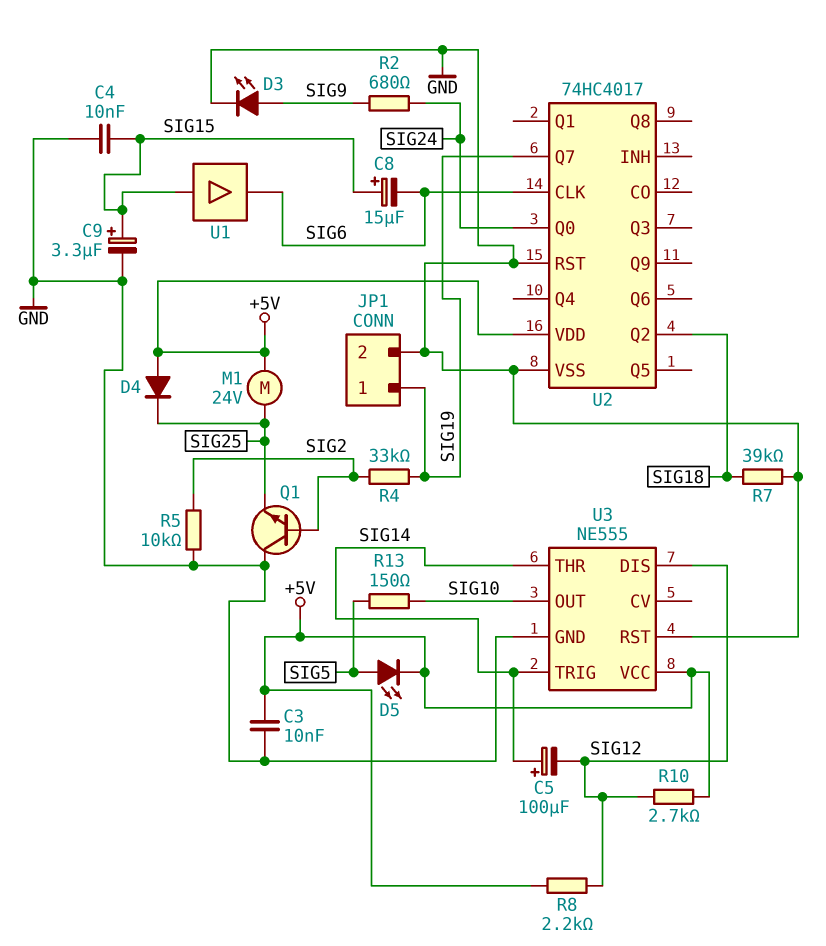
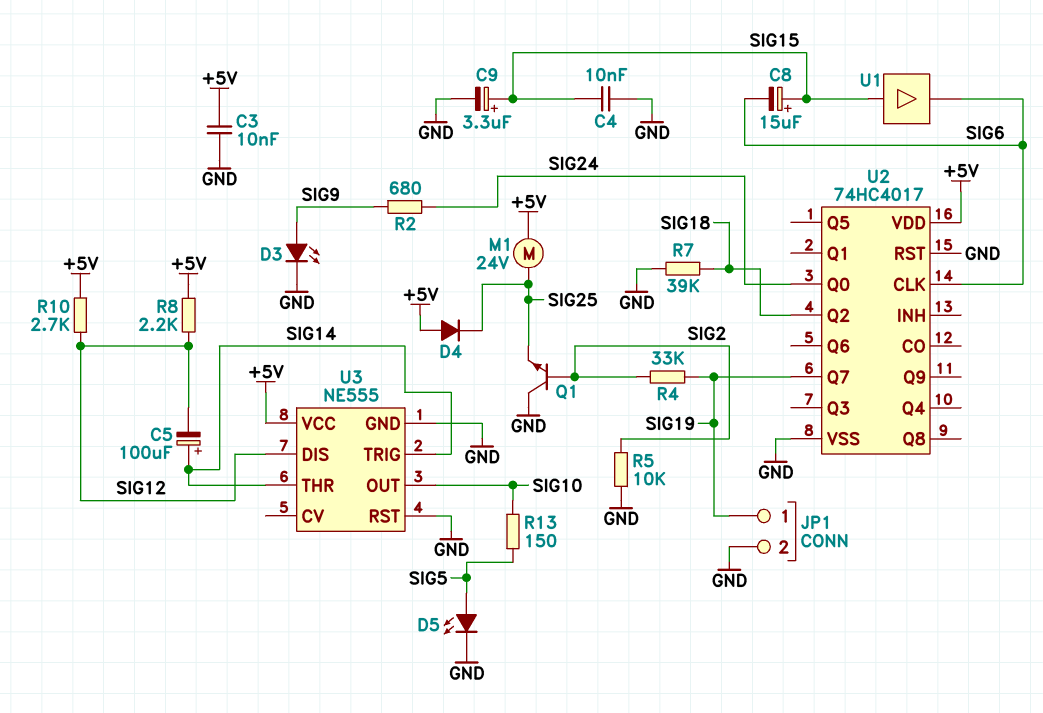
D5: LED (A SIG5, K +5V) -> LED (A SIG5, K GND)

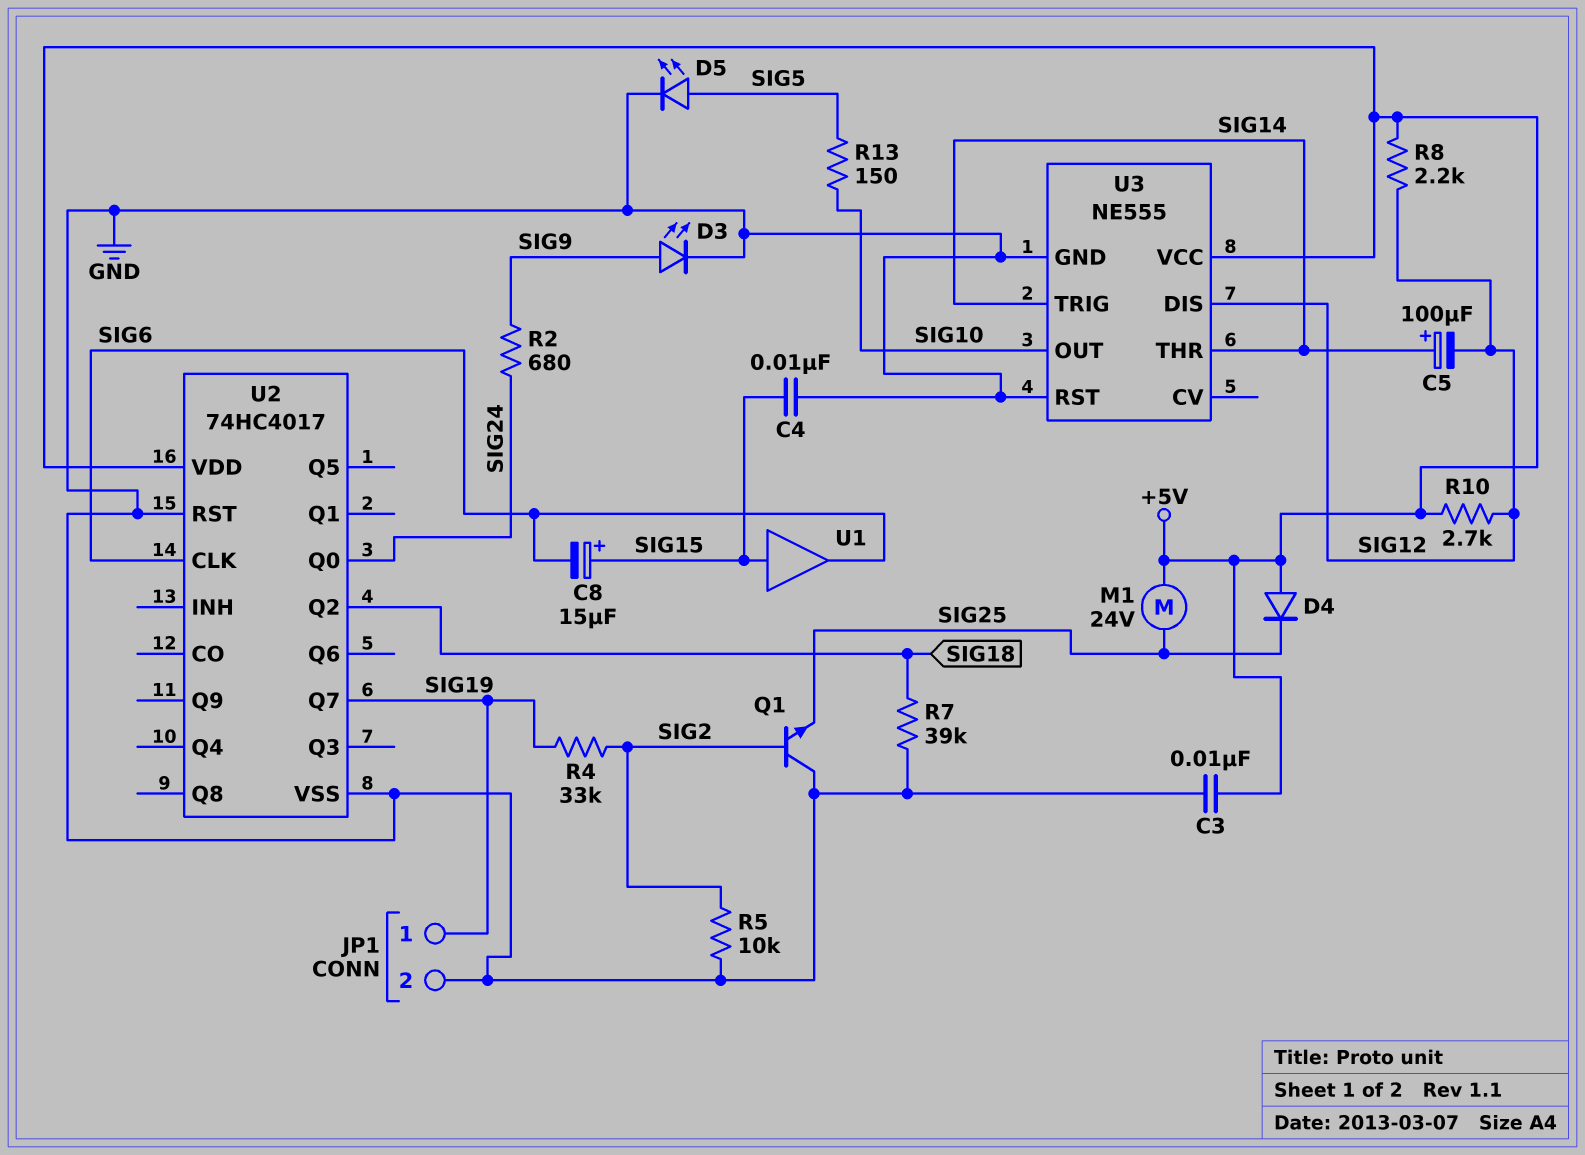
C9: 3.3uF (plus SIG15, minus GND) -> none

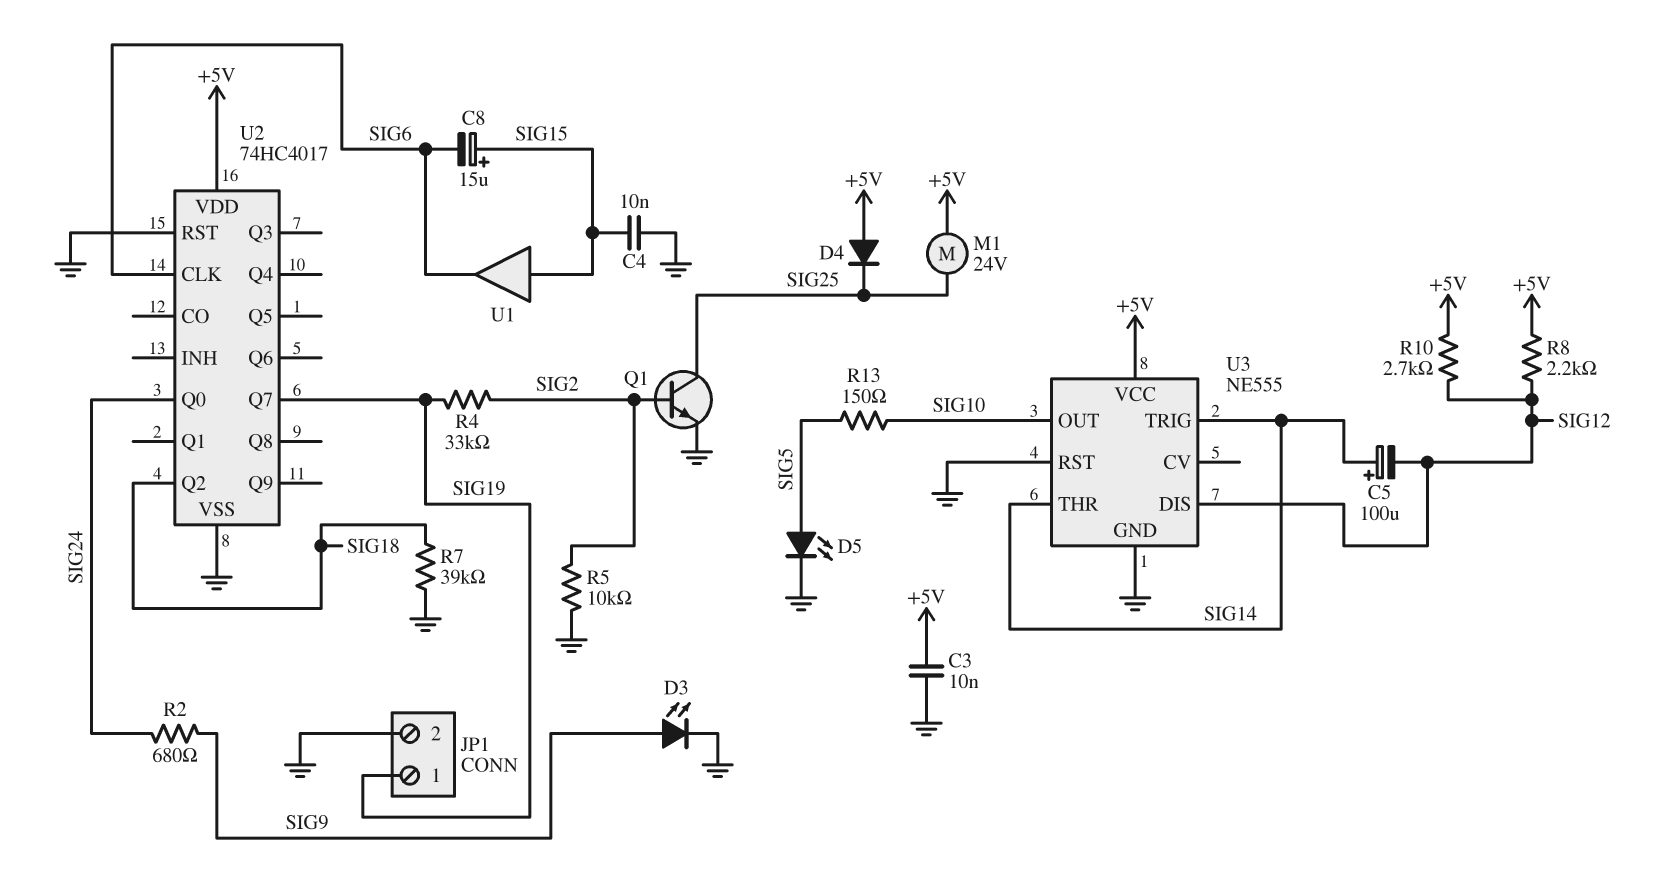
Q1: NPN (B SIG2, C GND, E SIG25) -> NPN (B SIG2, C SIG25, E GND)

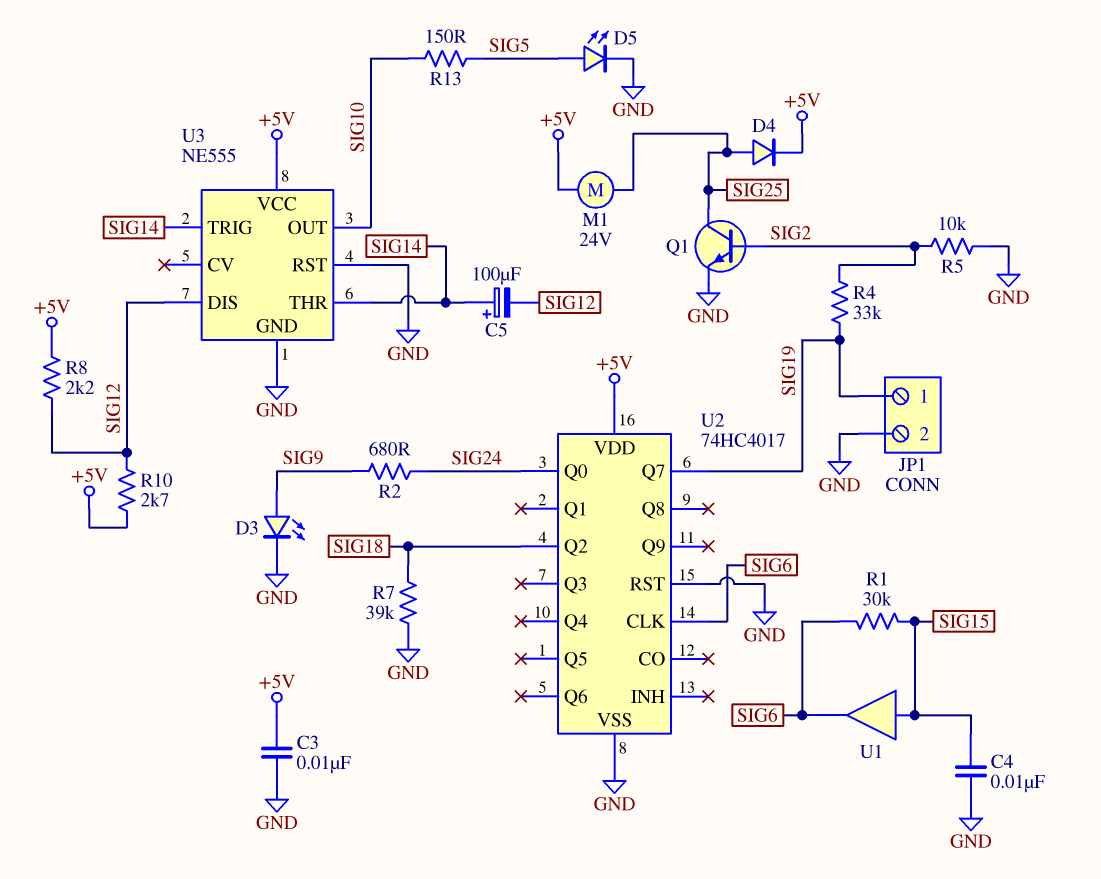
C8: 15uF (plus SIG15, minus SIG6) -> none
D4: diode (A +5V, K SIG25) -> diode (A SIG25, K +5V)
R1: none -> 30k (SIG6, SIG15)

